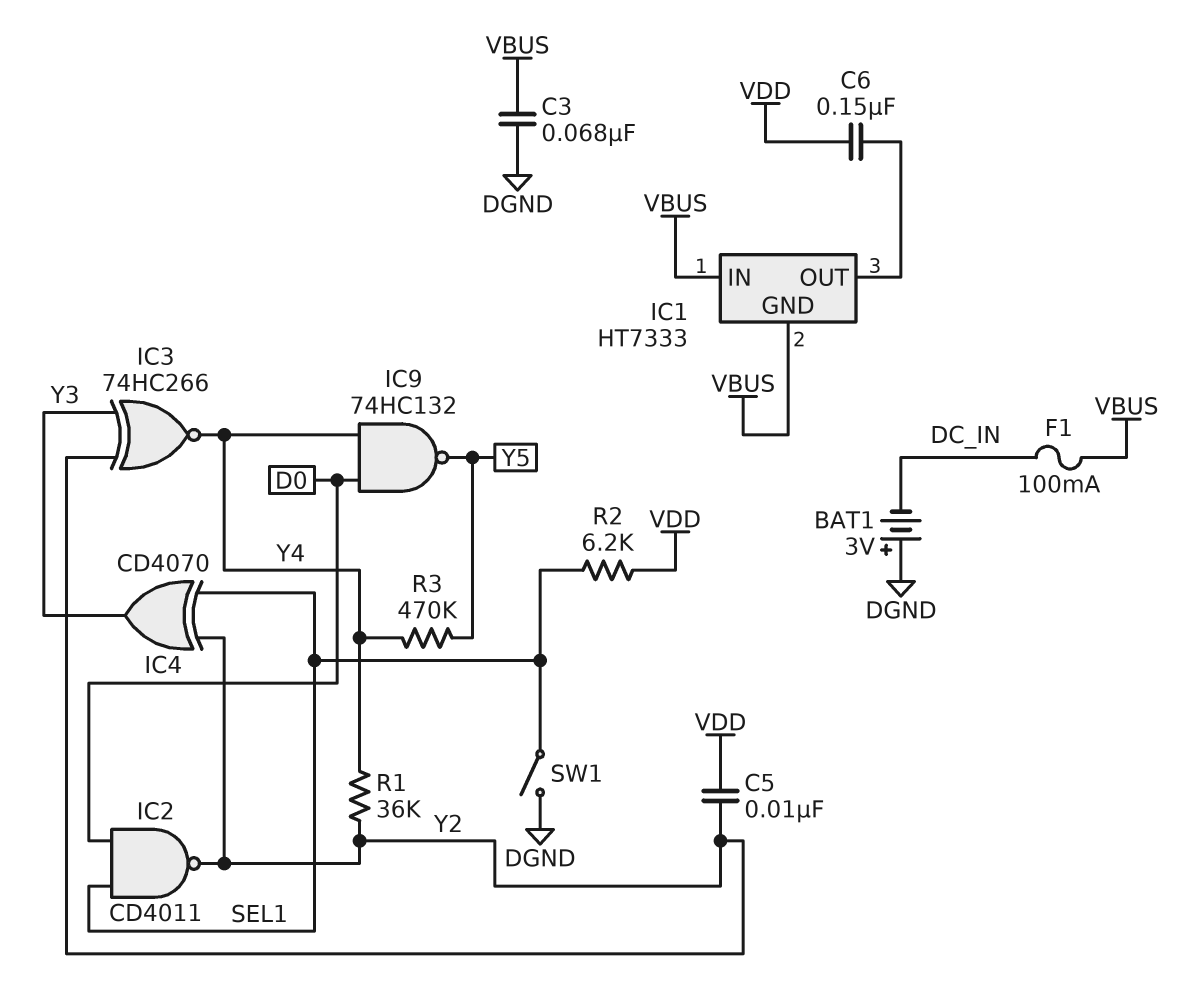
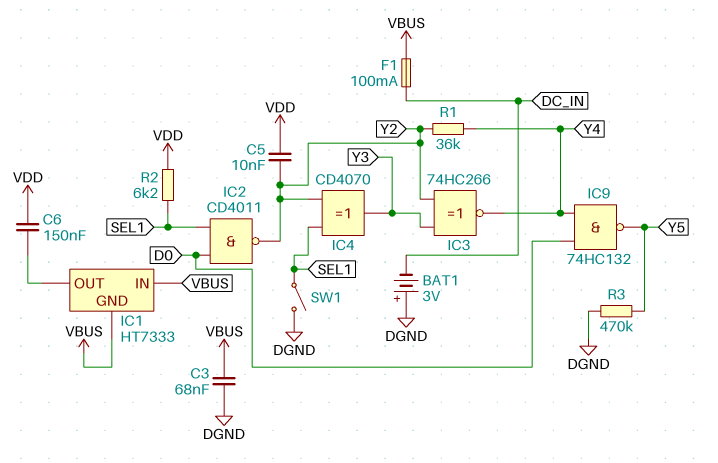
R3: 470k (Y4, Y5) -> 470k (DGND, Y5)

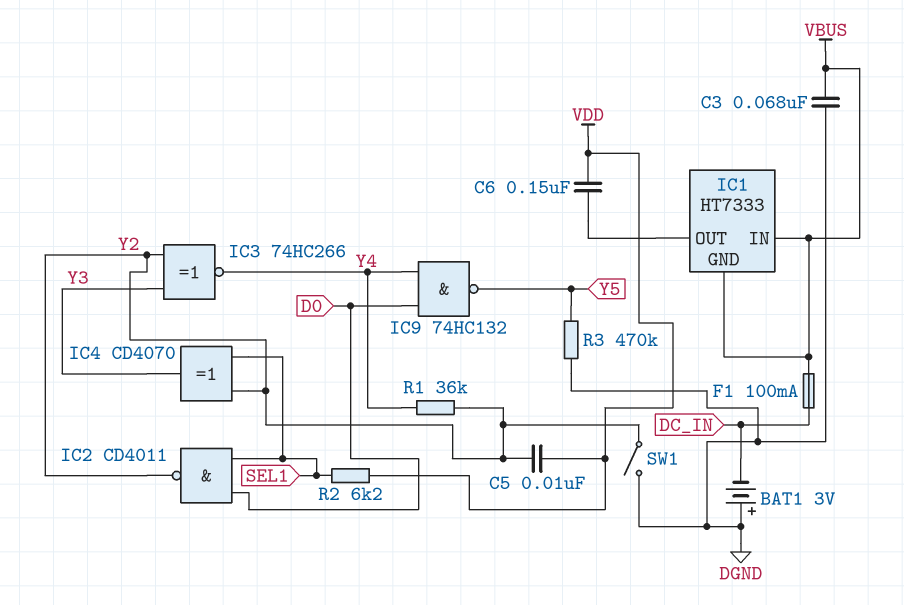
SW1: switch (DGND, SEL1) -> switch (DGND, Y2)

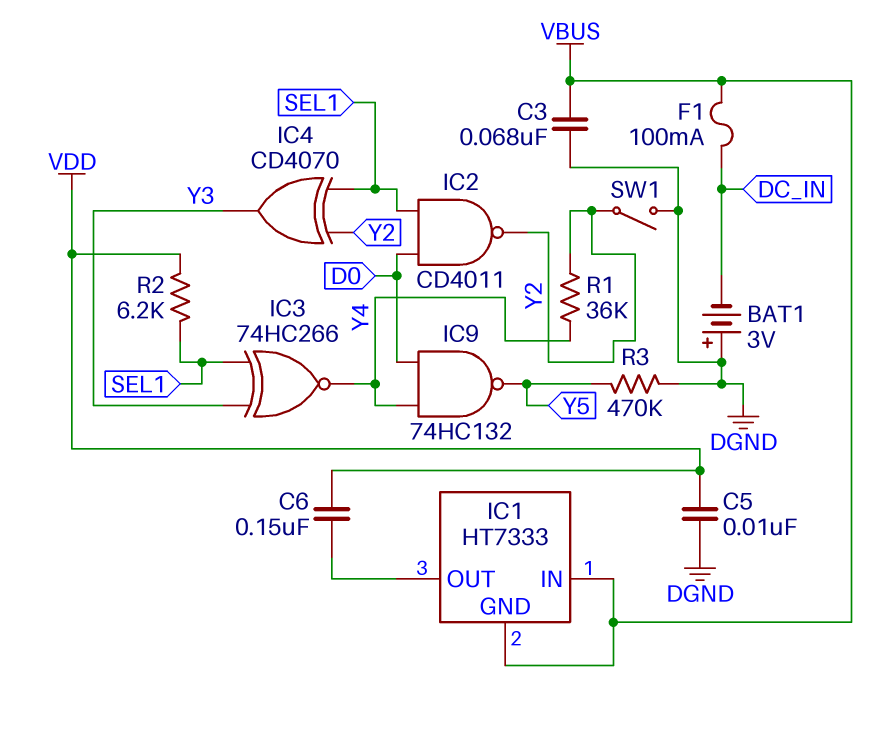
C5: 10nF (VDD, Y2) -> 10nF (DGND, VDD)
IC3: XNOR 74HC266 (in Y2, in Y3, out Y4) -> XNOR 74HC266 (in SEL1, in Y3, out Y4)

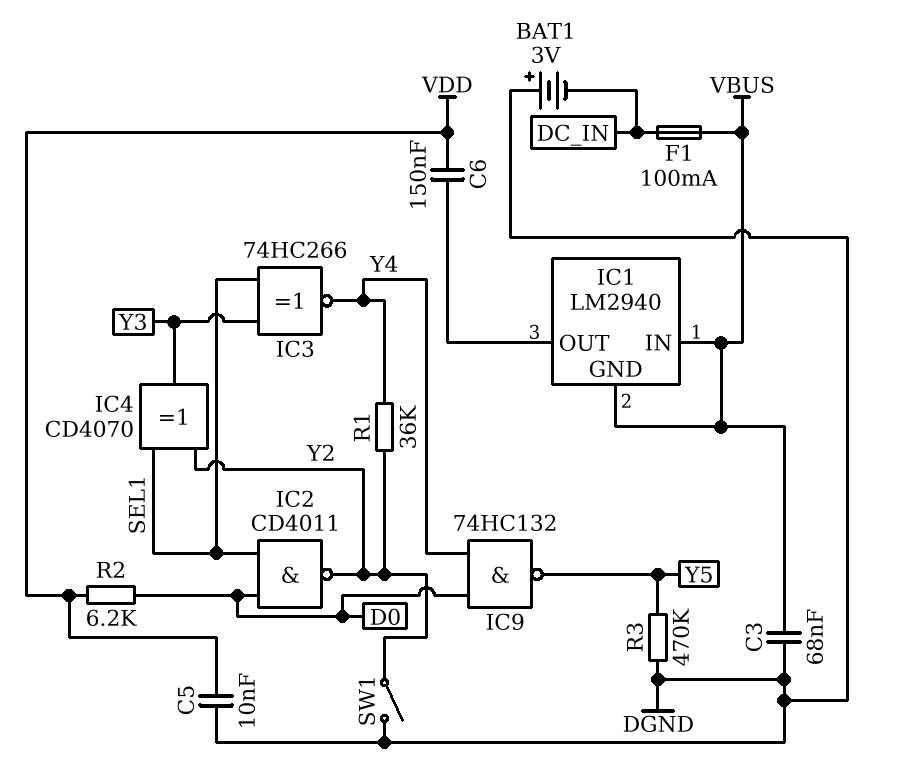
IC1: HT7333 -> LM2940
R2: 6.2k (SEL1, VDD) -> 6.2k (D0, VDD)

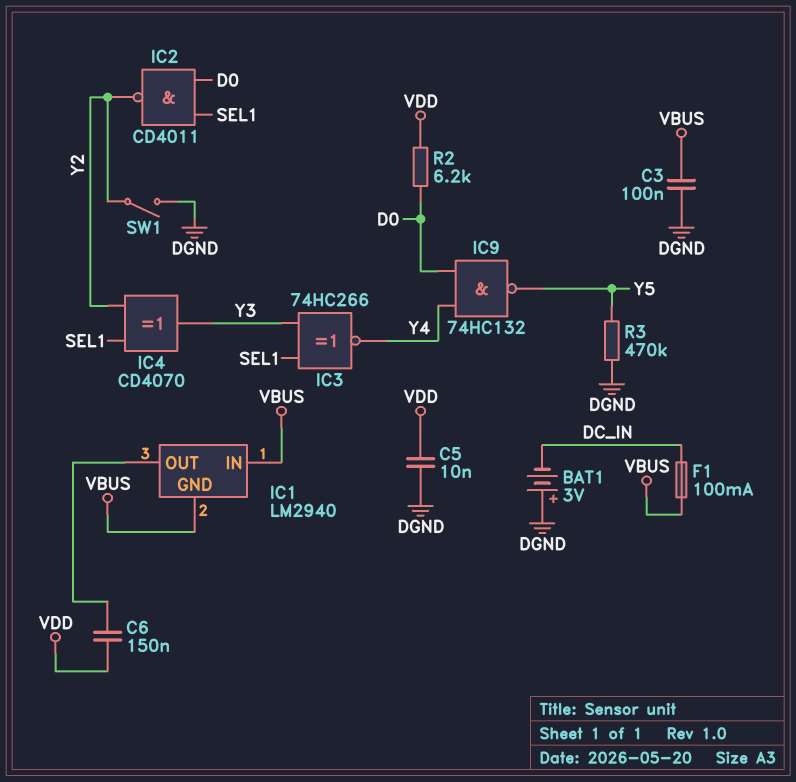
C3: 68nF (DGND, VBUS) -> 100nF (DGND, VBUS)
R1: 36k (Y2, Y4) -> none

